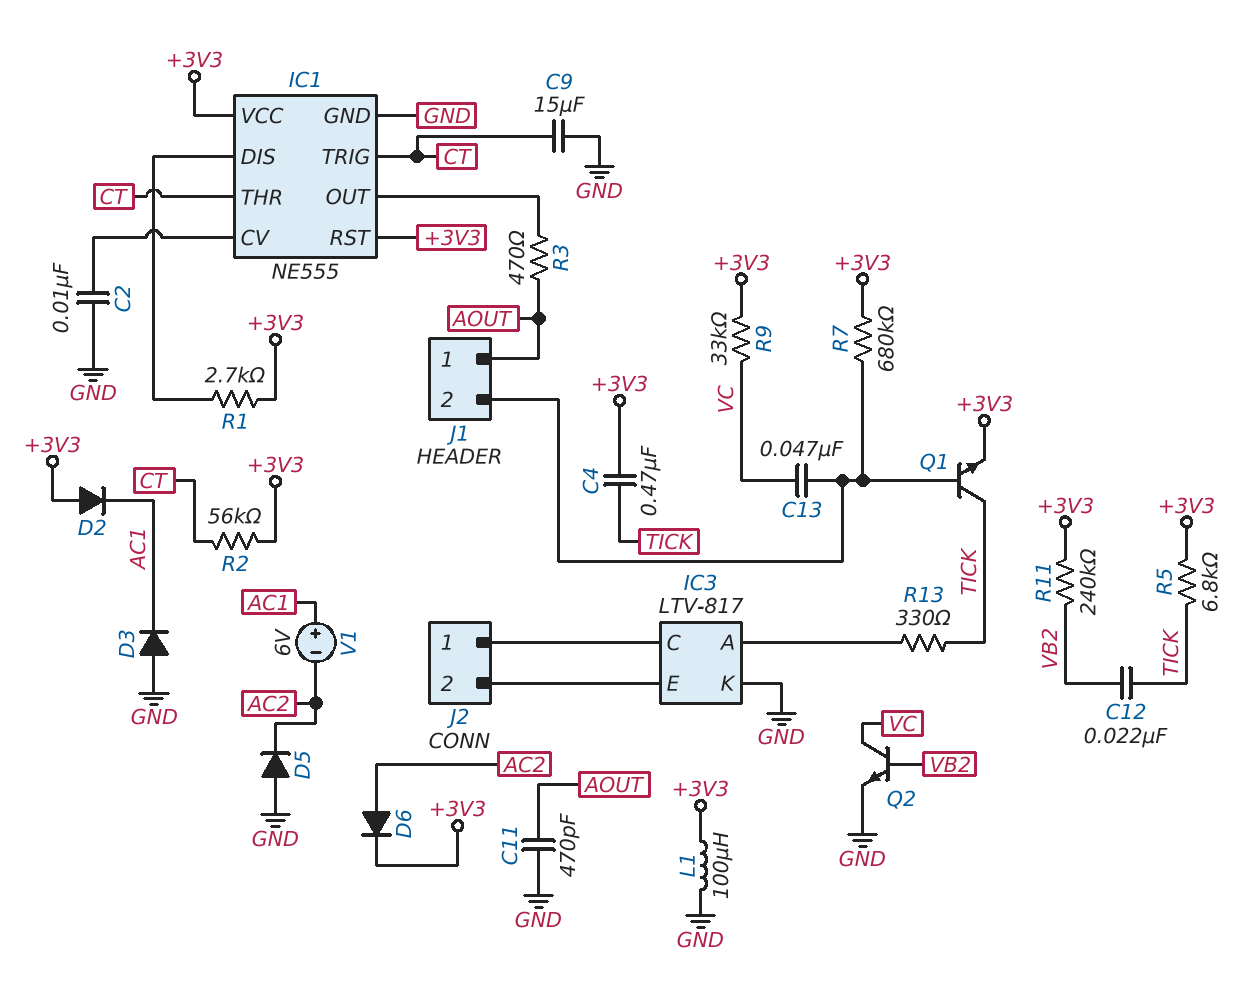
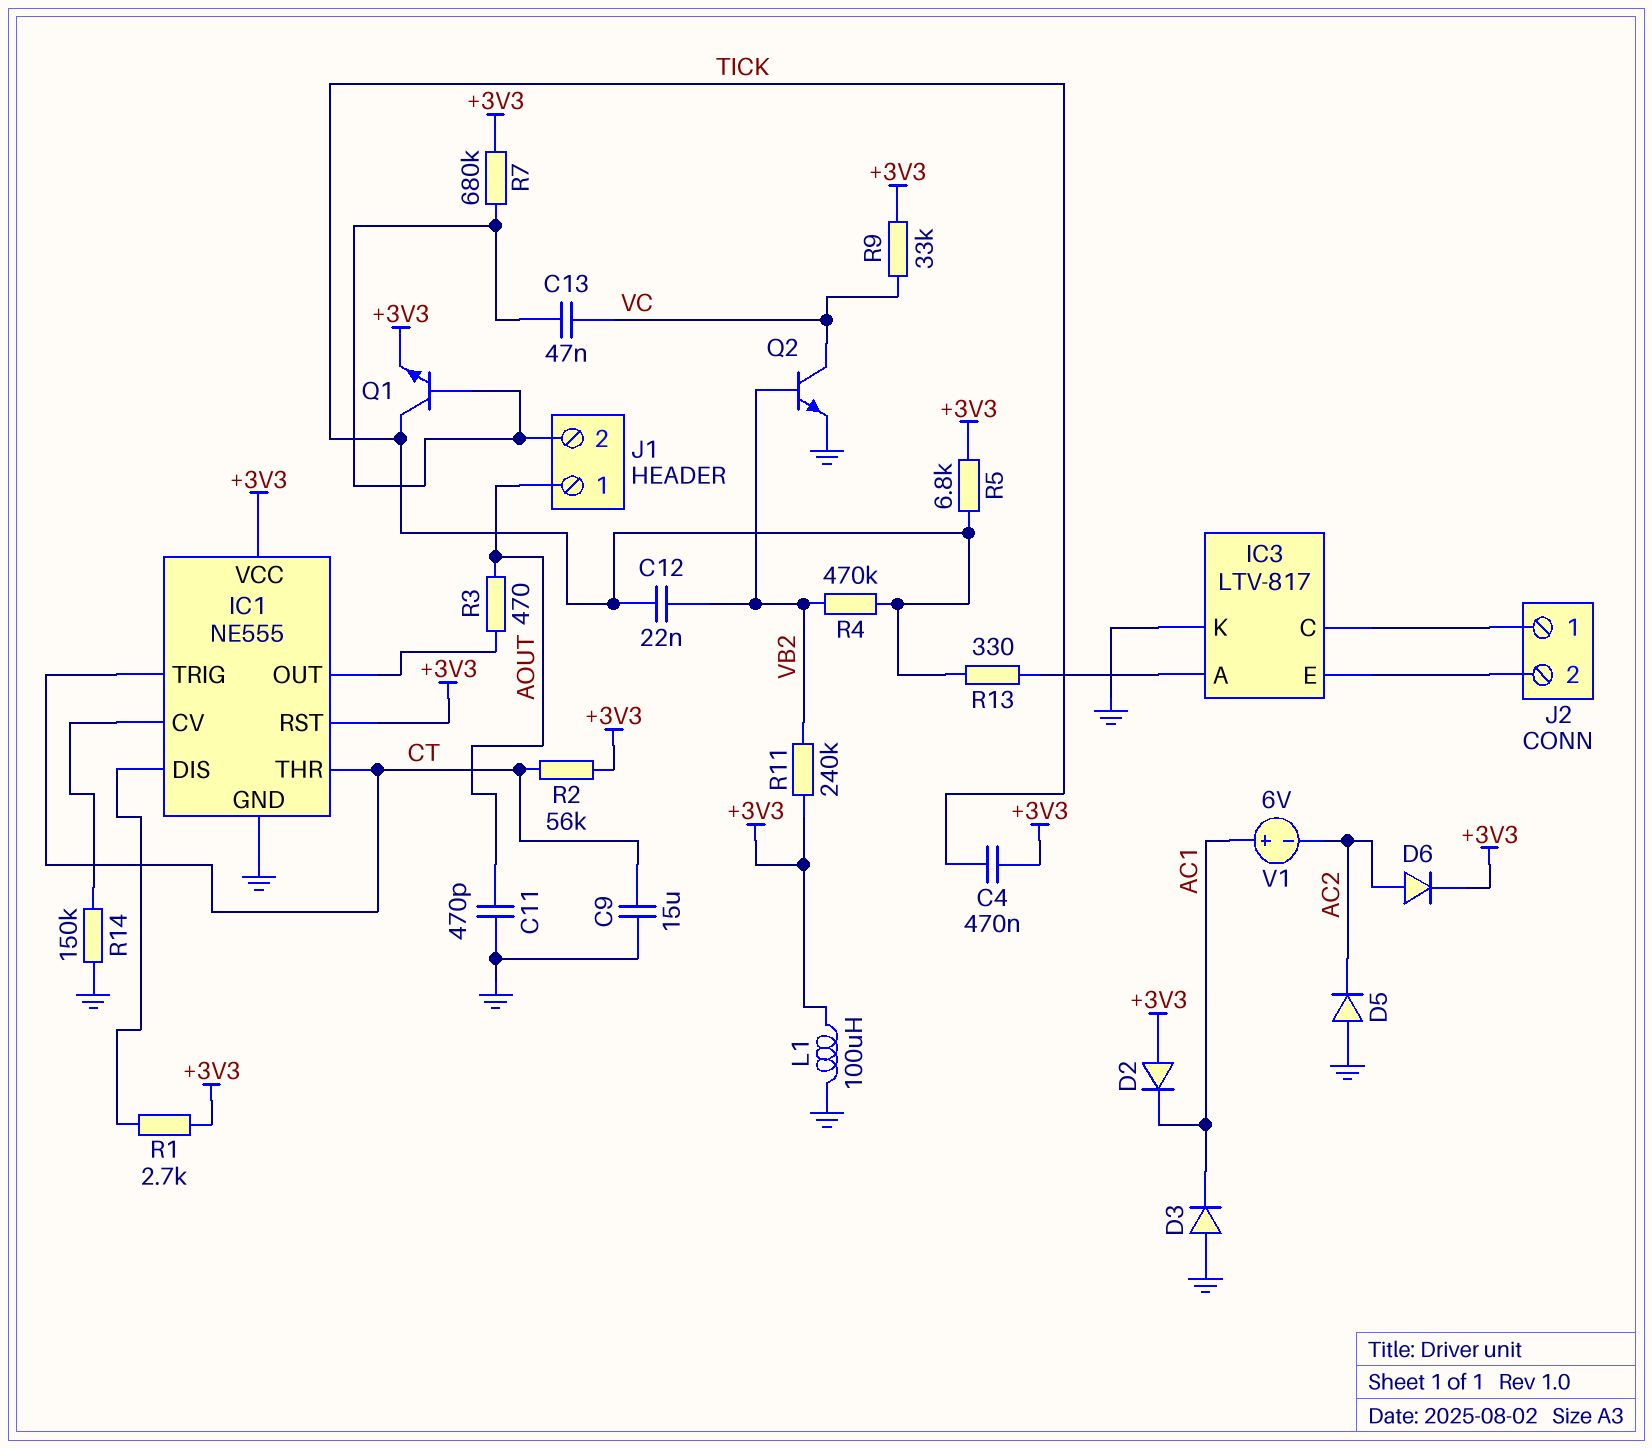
C2: 10nF (GND, IC1/CV) -> none
R4: none -> 470k (TICK, VB2)
R14: none -> 150k (GND, IC1/CV)

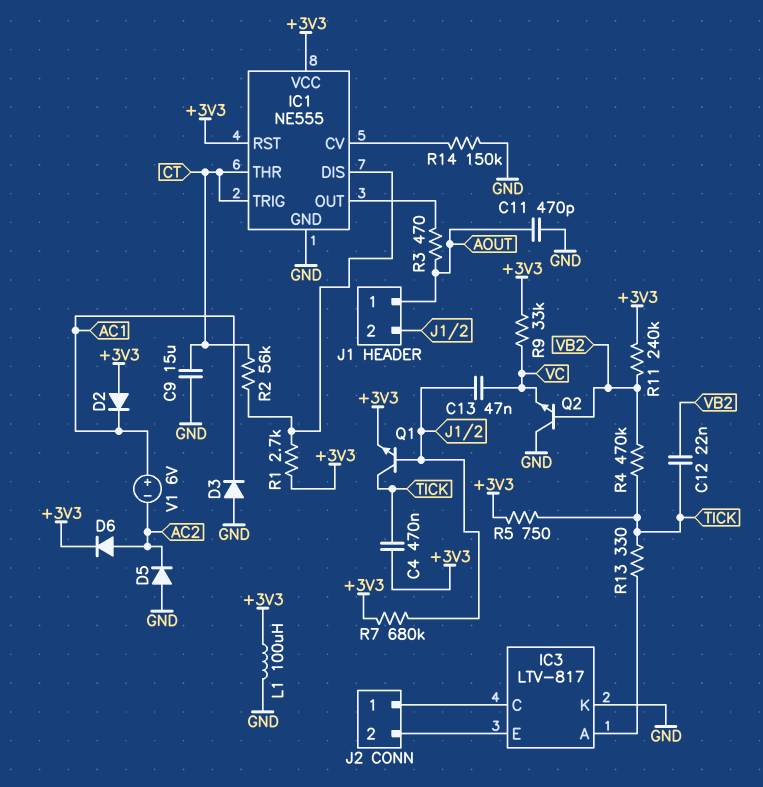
Q2: NPN (B VB2, C VC, E GND) -> NPN (B VB2, C GND, E VC)
R2: 56k (+3V3, CT) -> 56k (CT, IC1/DIS)
R5: 6.8k (+3V3, TICK) -> 750 (+3V3, TICK)

